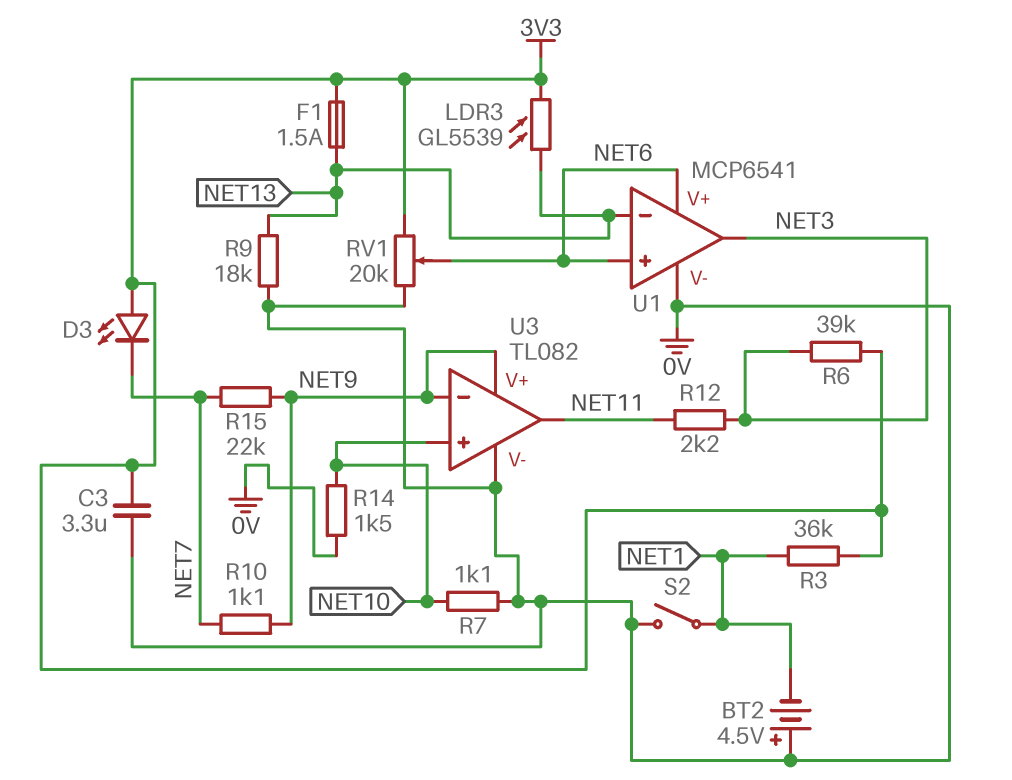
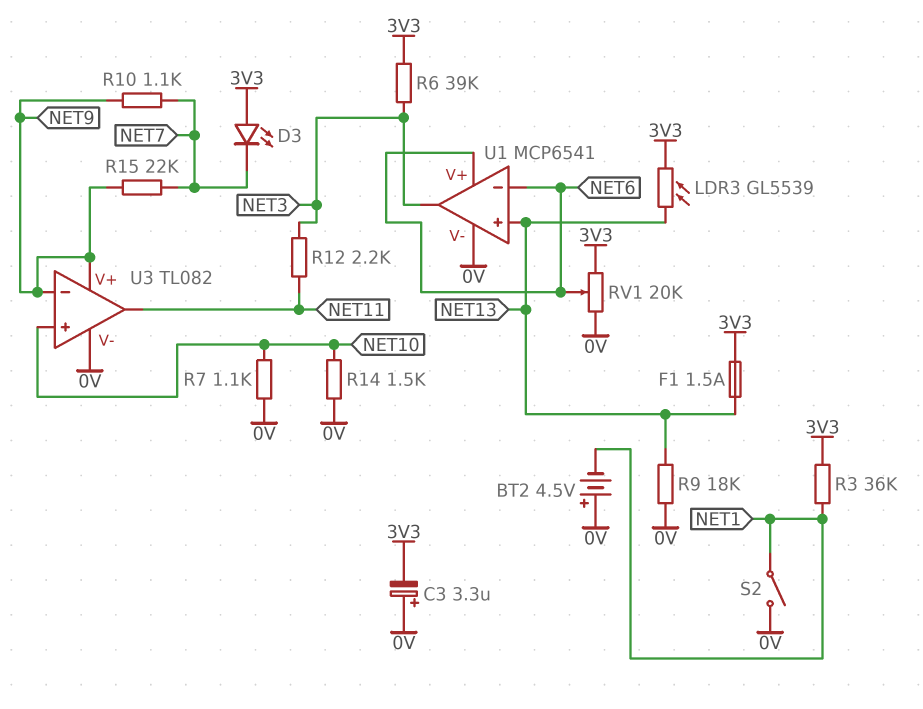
C3: 3.3uF (0V, 3V3) -> 3.3uF (plus 0V, minus 3V3)
U1 pin in+: NET6 -> NET13
U1 pin in-: NET13 -> NET6

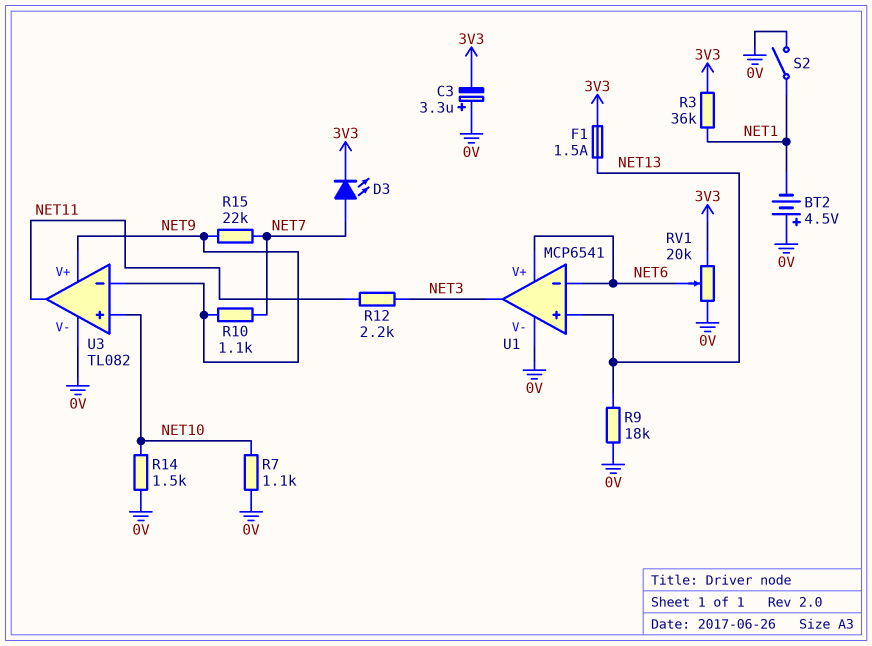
D3: LED (A 3V3, K NET7) -> LED (A NET7, K 3V3)
LDR3: GL5539 (3V3, NET13) -> none
R6: 39k (3V3, NET3) -> none

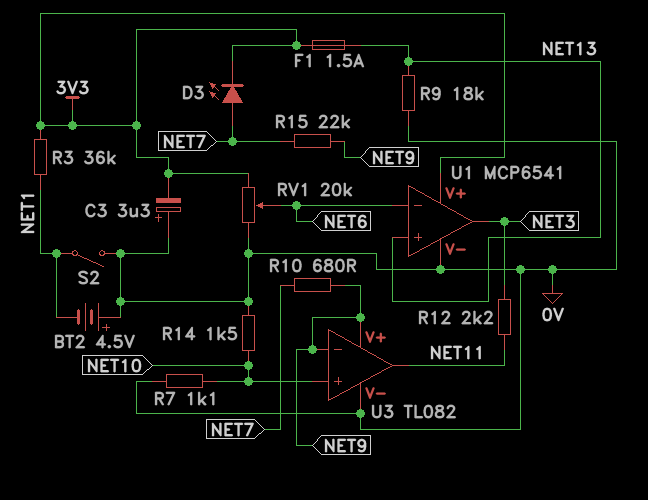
R10: 1.1k (NET7, NET9) -> 680 (NET7, NET9)
U1 pin V+: NET6 -> 3V3

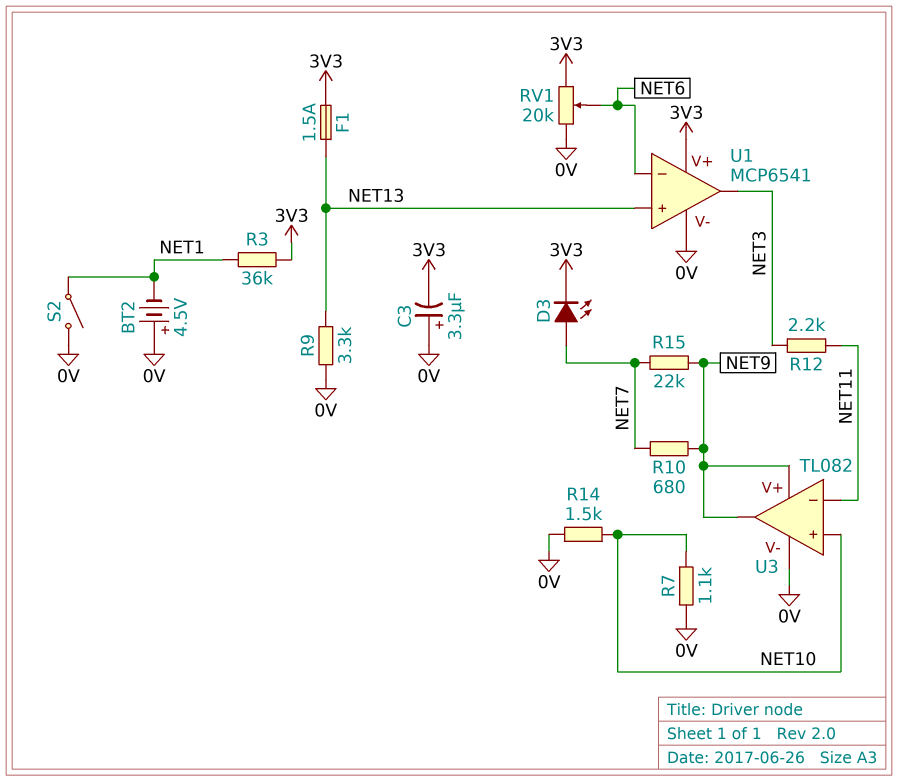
R9: 18k (0V, NET13) -> 3.3k (0V, NET13)
U3 pin in-: NET9 -> NET11
U3 pin out: NET11 -> NET9

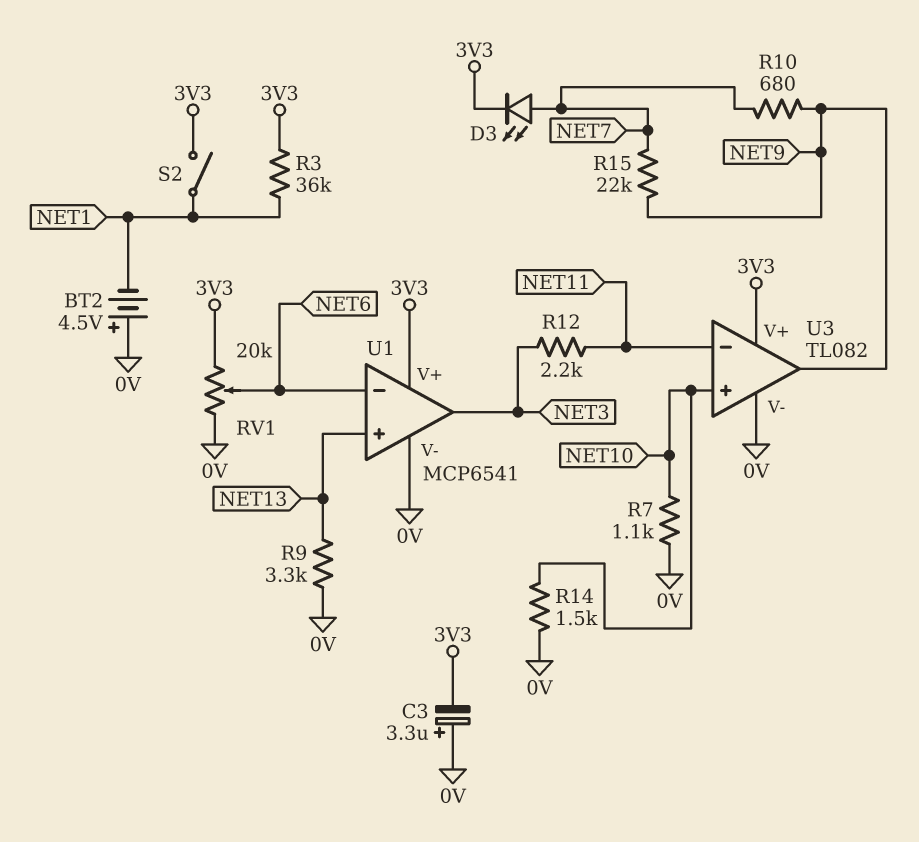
F1: 1.5A (3V3, NET13) -> none
S2: switch (0V, NET1) -> switch (3V3, NET1)
U3 pin V+: NET9 -> 3V3

